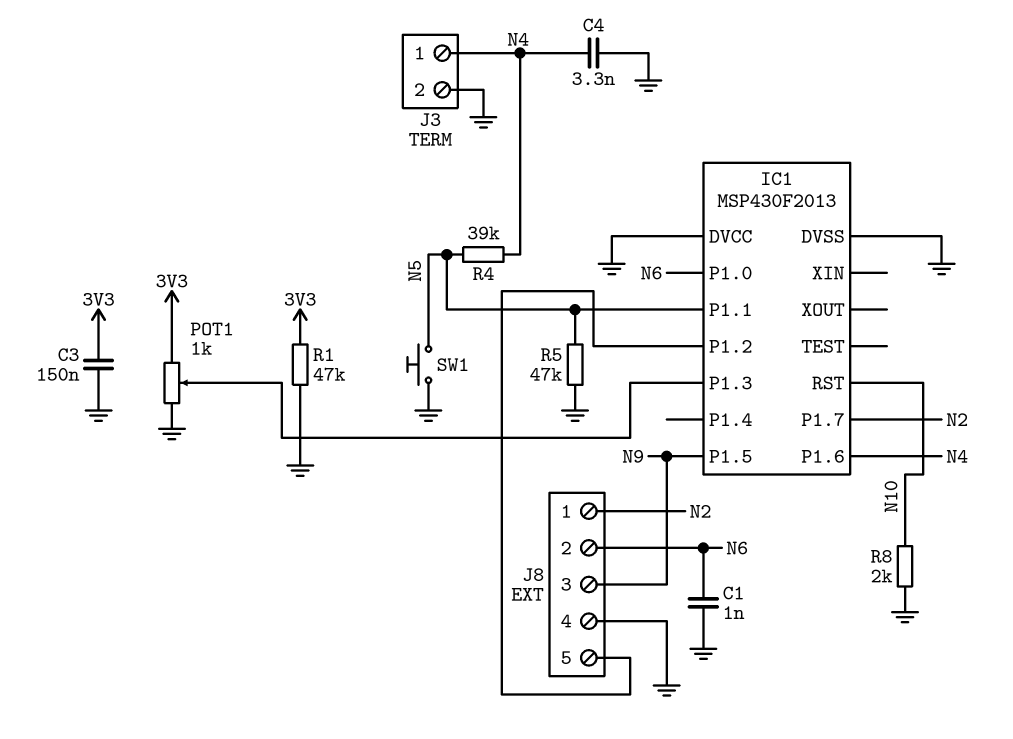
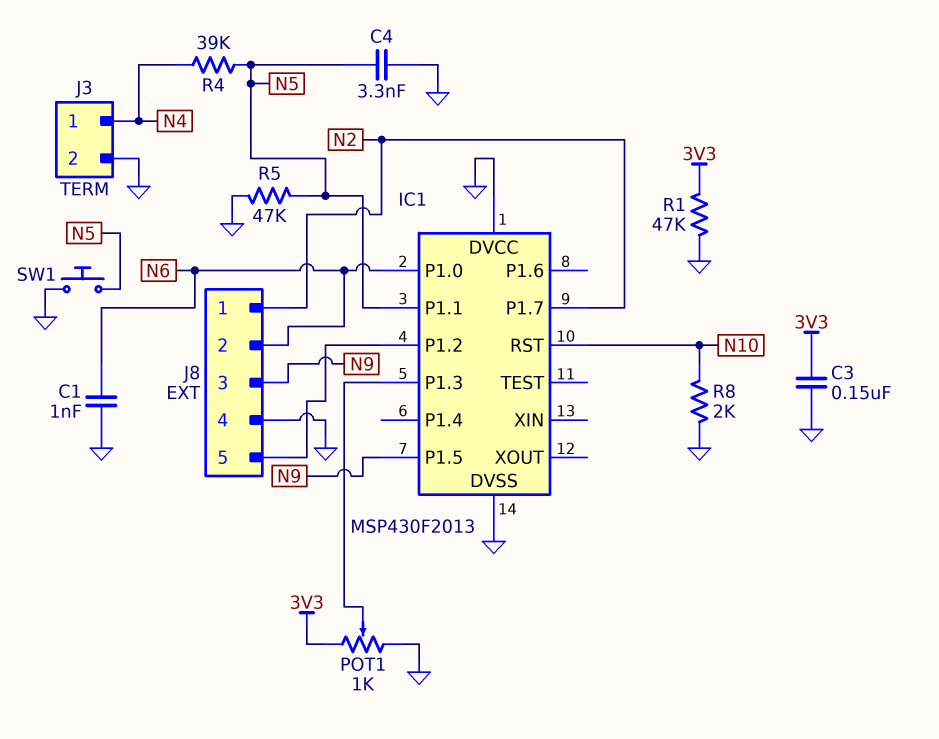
C4: 3.3nF (GND, N4) -> 3.3nF (GND, N5)
IC1 pin P1.6: N4 -> none

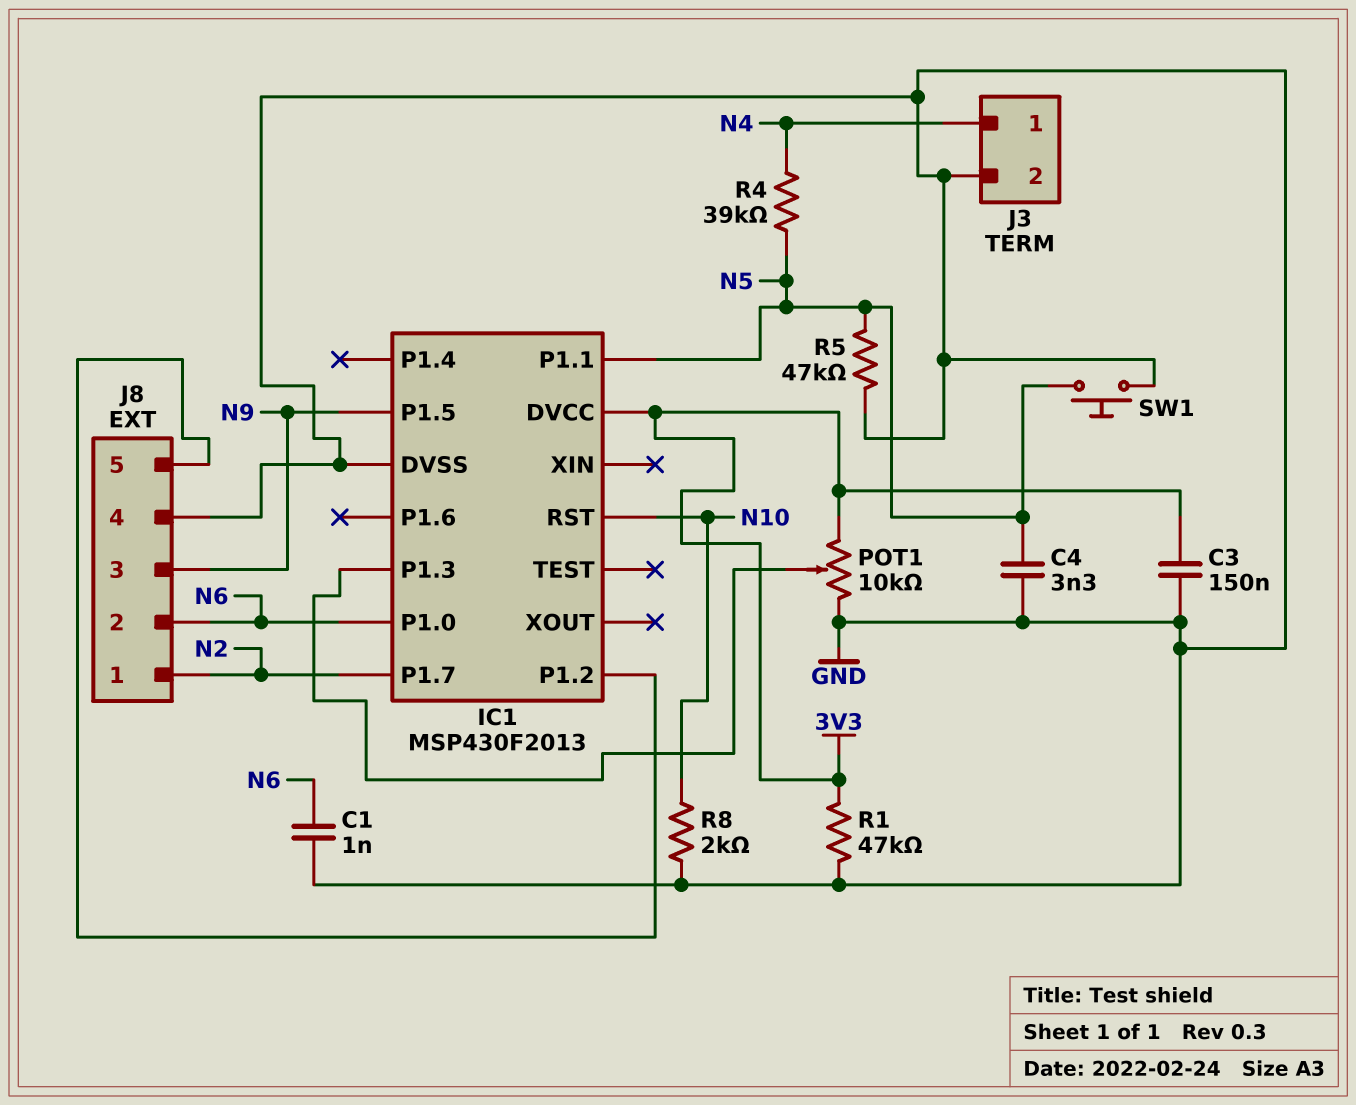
IC1 pin DVCC: GND -> 3V3
POT1: 1k (3V3, GND, wiper IC1/P1.3) -> 10k (3V3, GND, wiper IC1/P1.3)

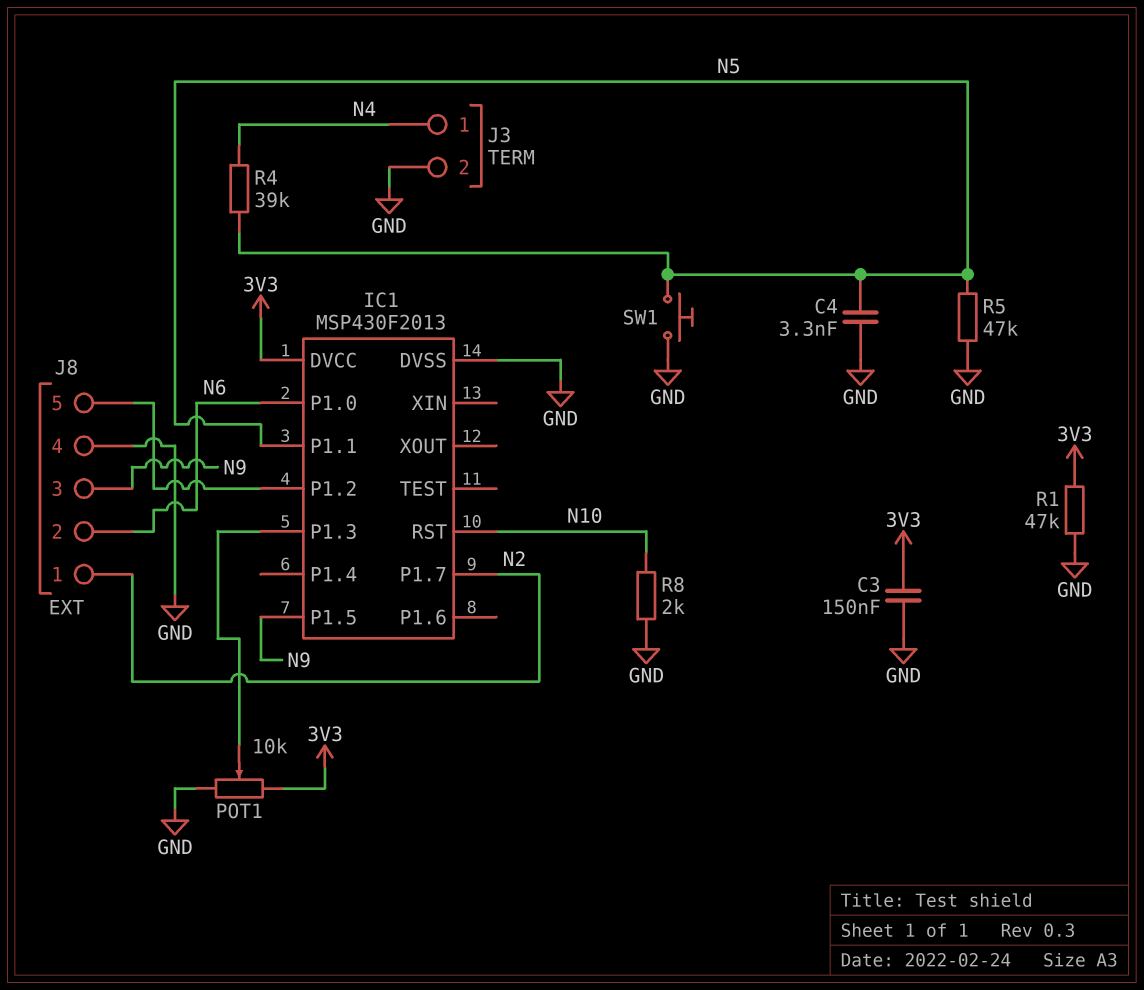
C1: 1nF (GND, N6) -> none

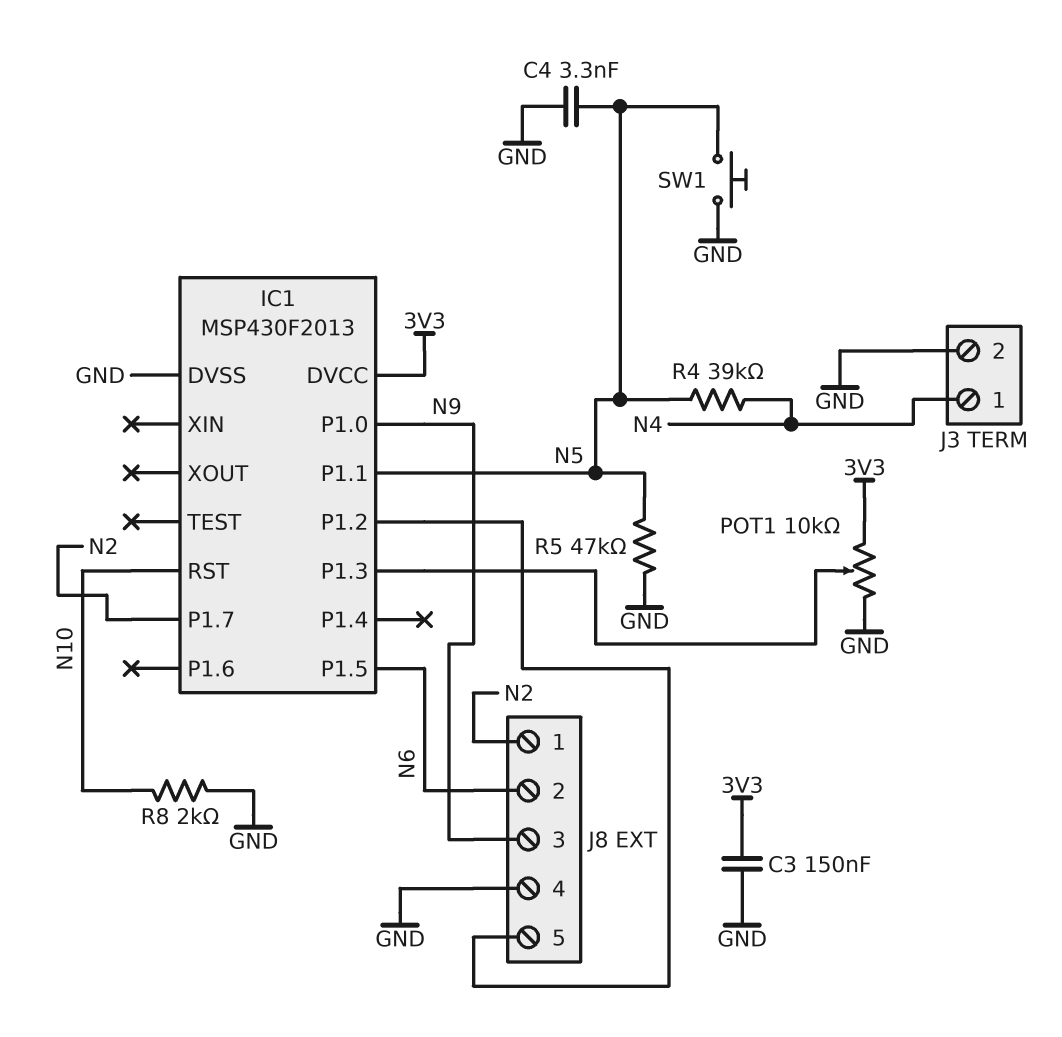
IC1 pin P1.0: N6 -> N9
IC1 pin P1.5: N9 -> N6
R1: 47k (3V3, GND) -> none

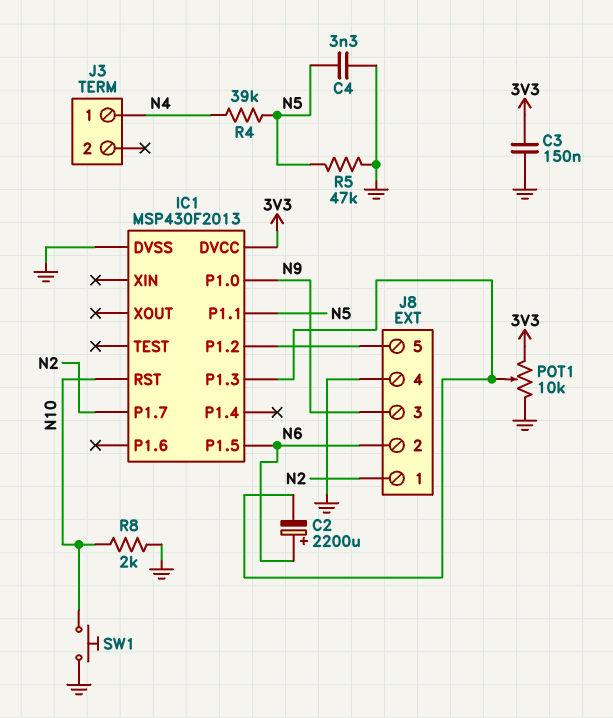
C2: none -> 2200uF (plus N6, minus IC1/P1.3)
J3 pin 2: GND -> none
SW1: button (GND, N5) -> button (GND, N10)

